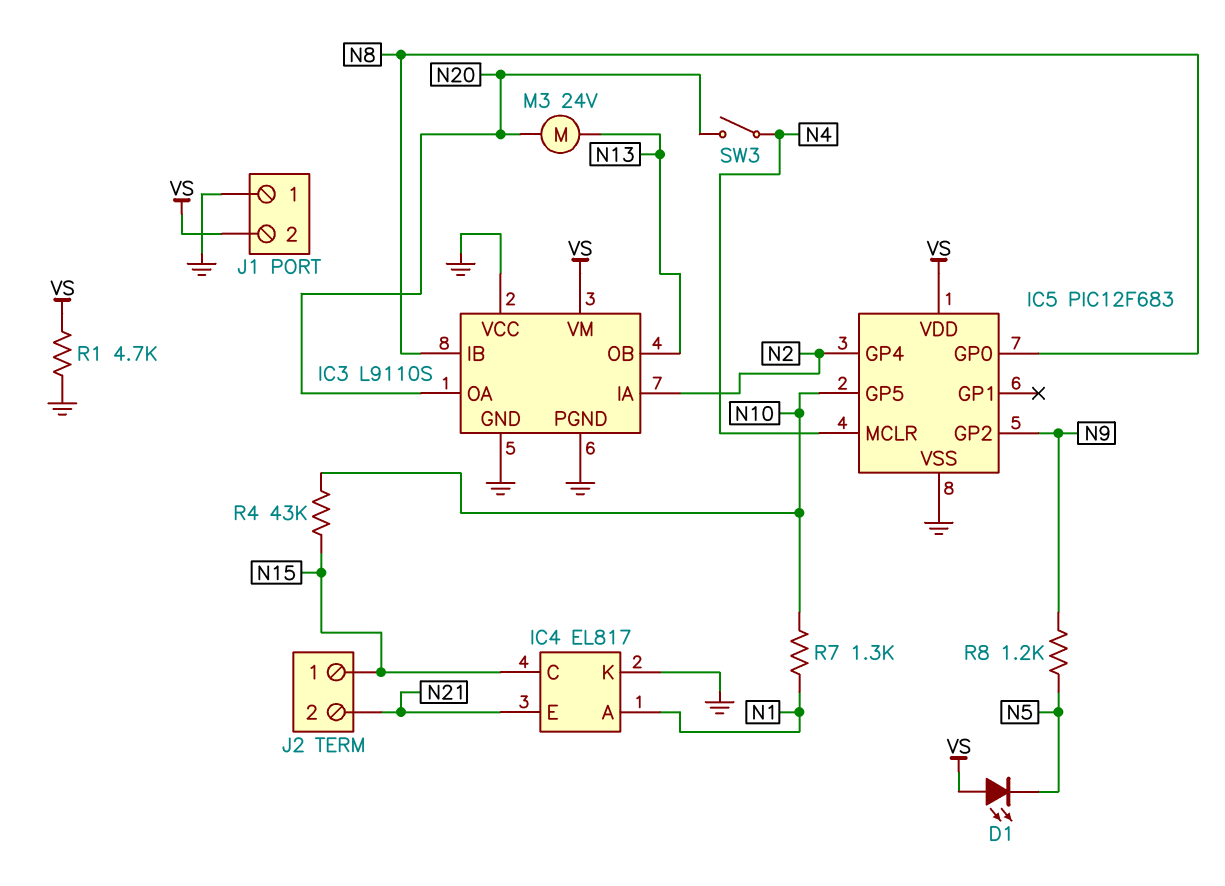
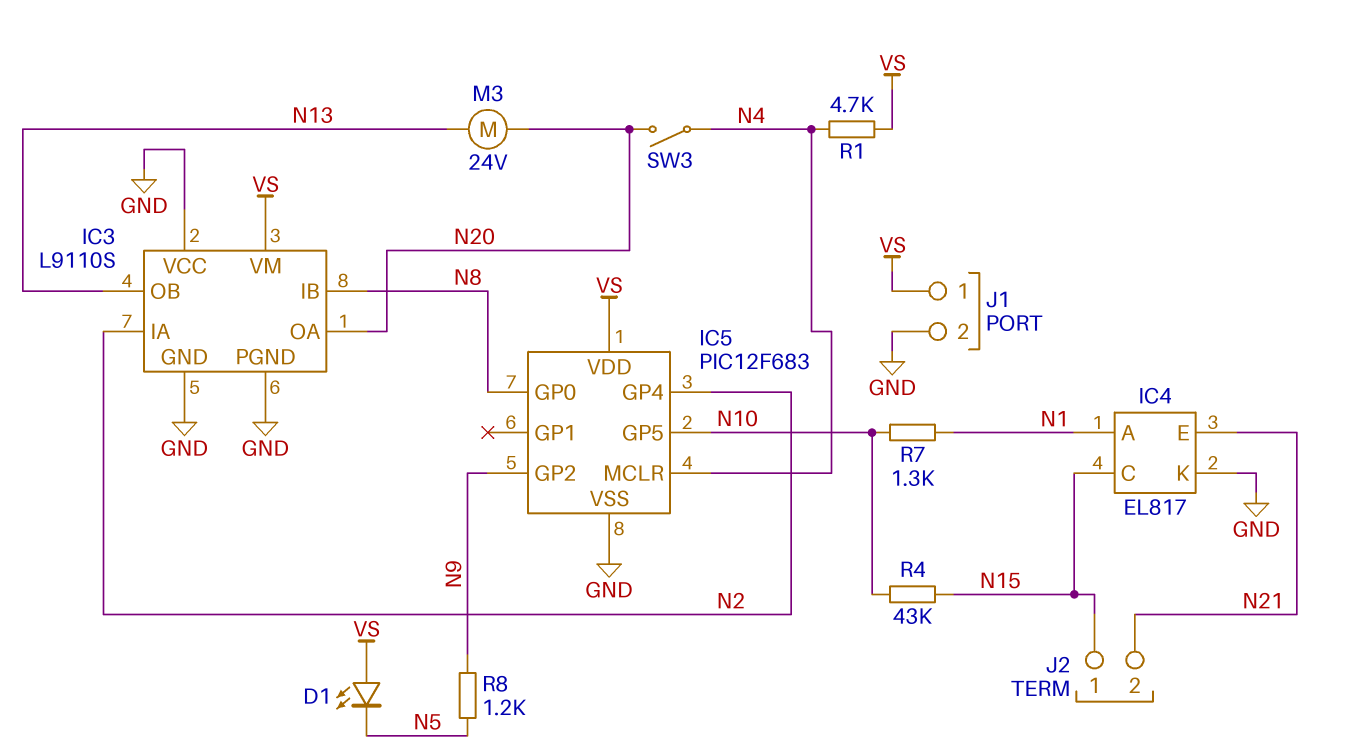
J1 pin 1: GND -> VS
J1 pin 2: VS -> GND
R1: 4.7k (GND, VS) -> 4.7k (N4, VS)

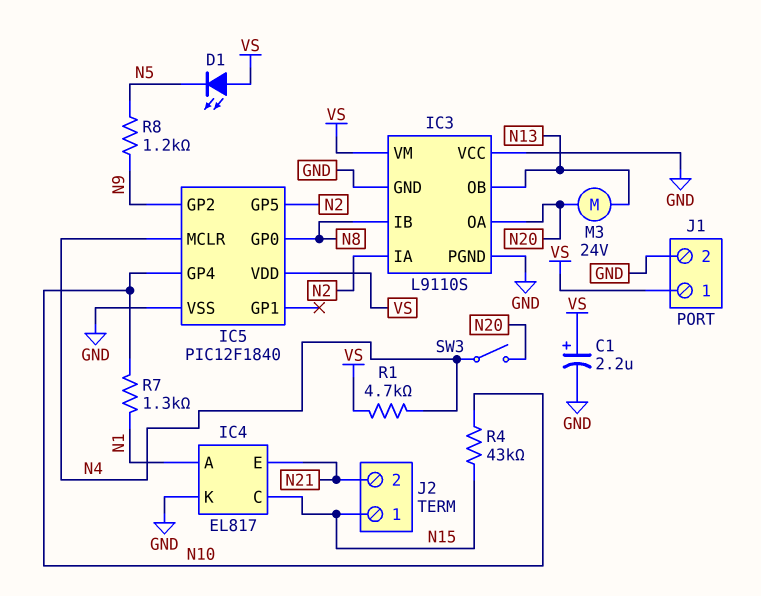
C1: none -> 2.2uF (plus VS, minus GND)
IC5: PIC12F683 -> PIC12F1840
IC5 pin GP4: N2 -> N10
IC5 pin GP5: N10 -> N2

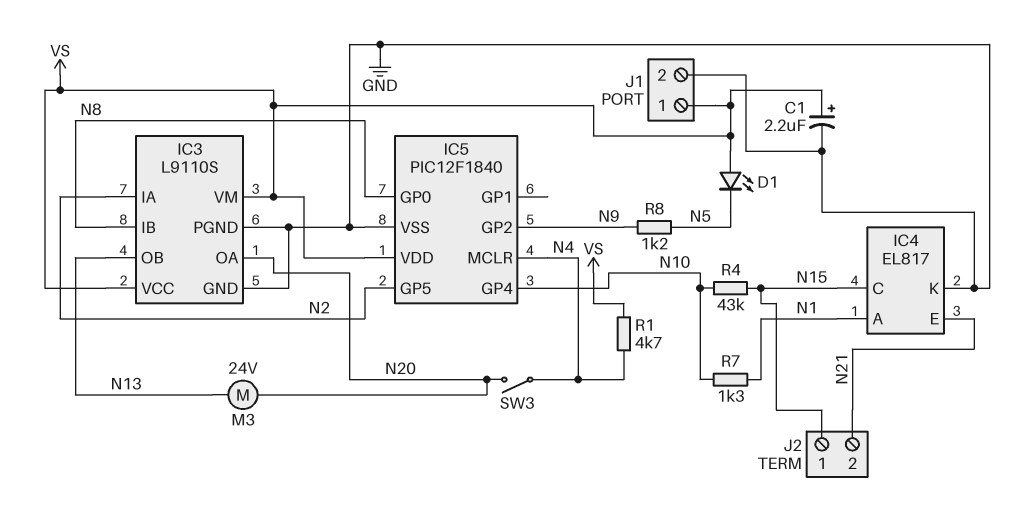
IC3 pin VCC: GND -> VS

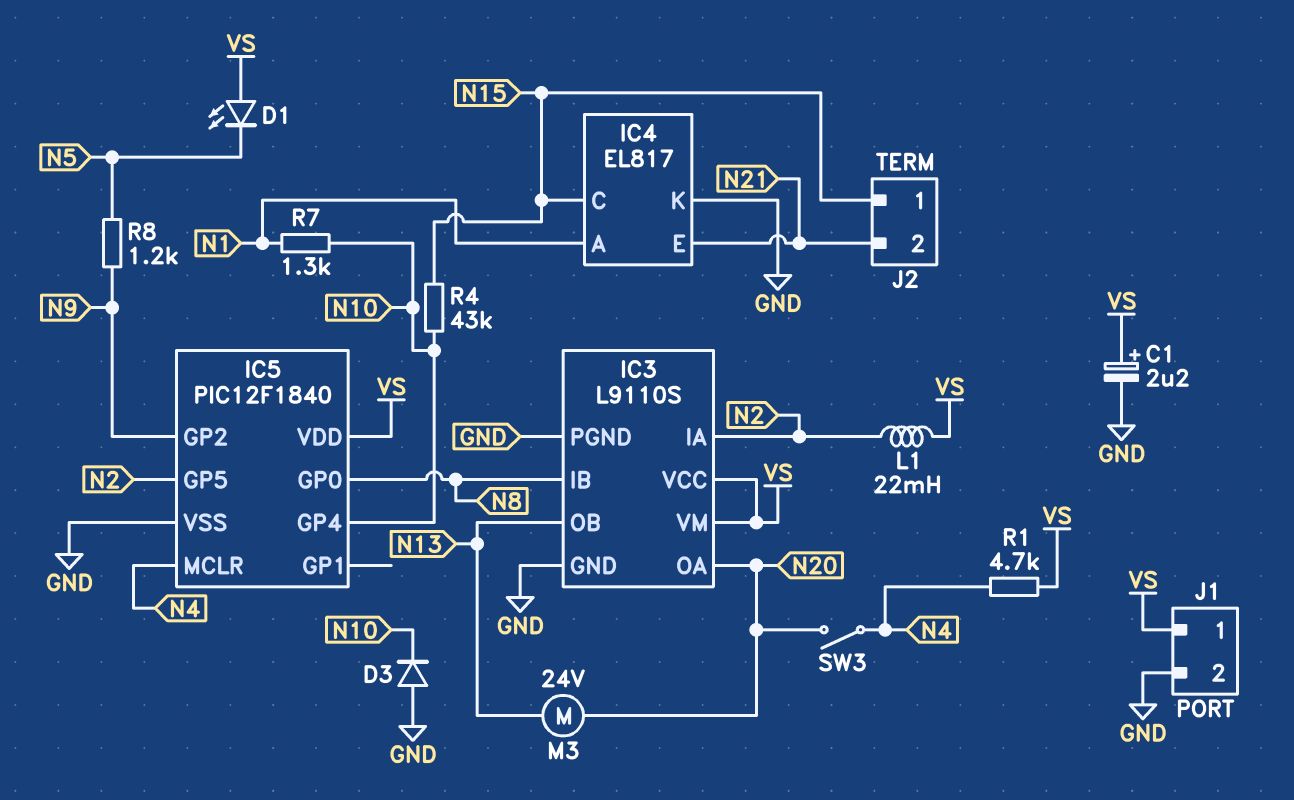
D3: none -> diode (A GND, K N10)
L1: none -> 22mH (N2, VS)

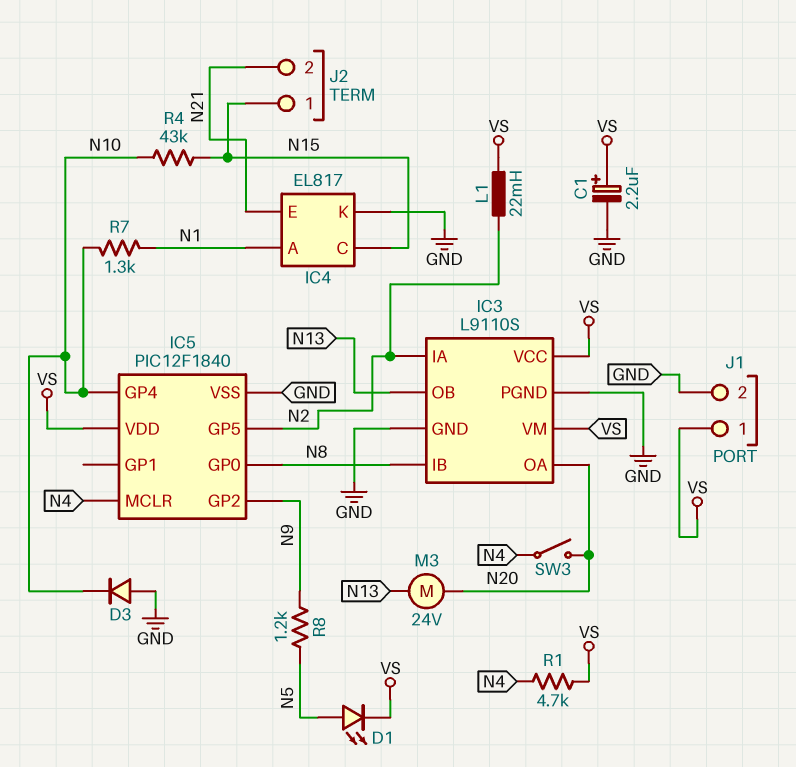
D1: LED (A VS, K N5) -> LED (A N5, K VS)

